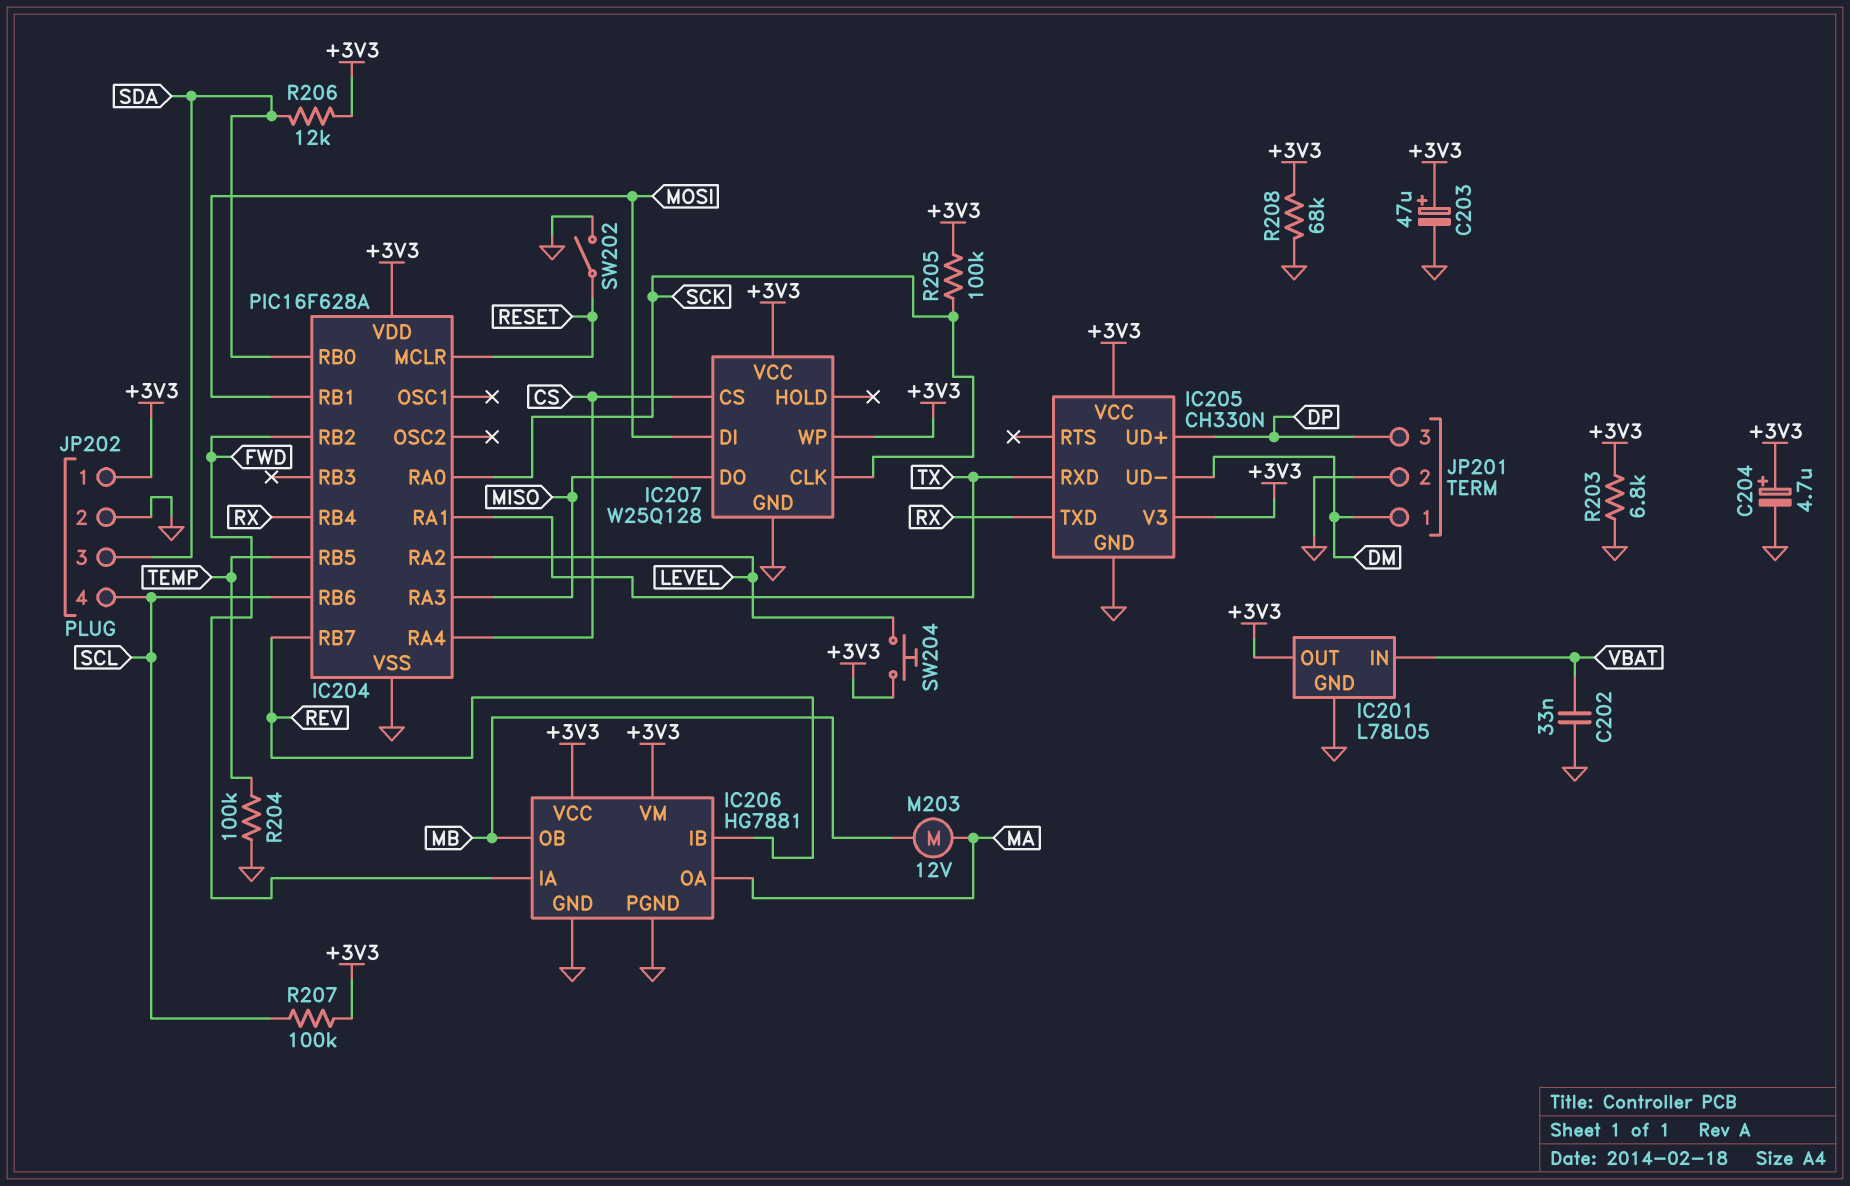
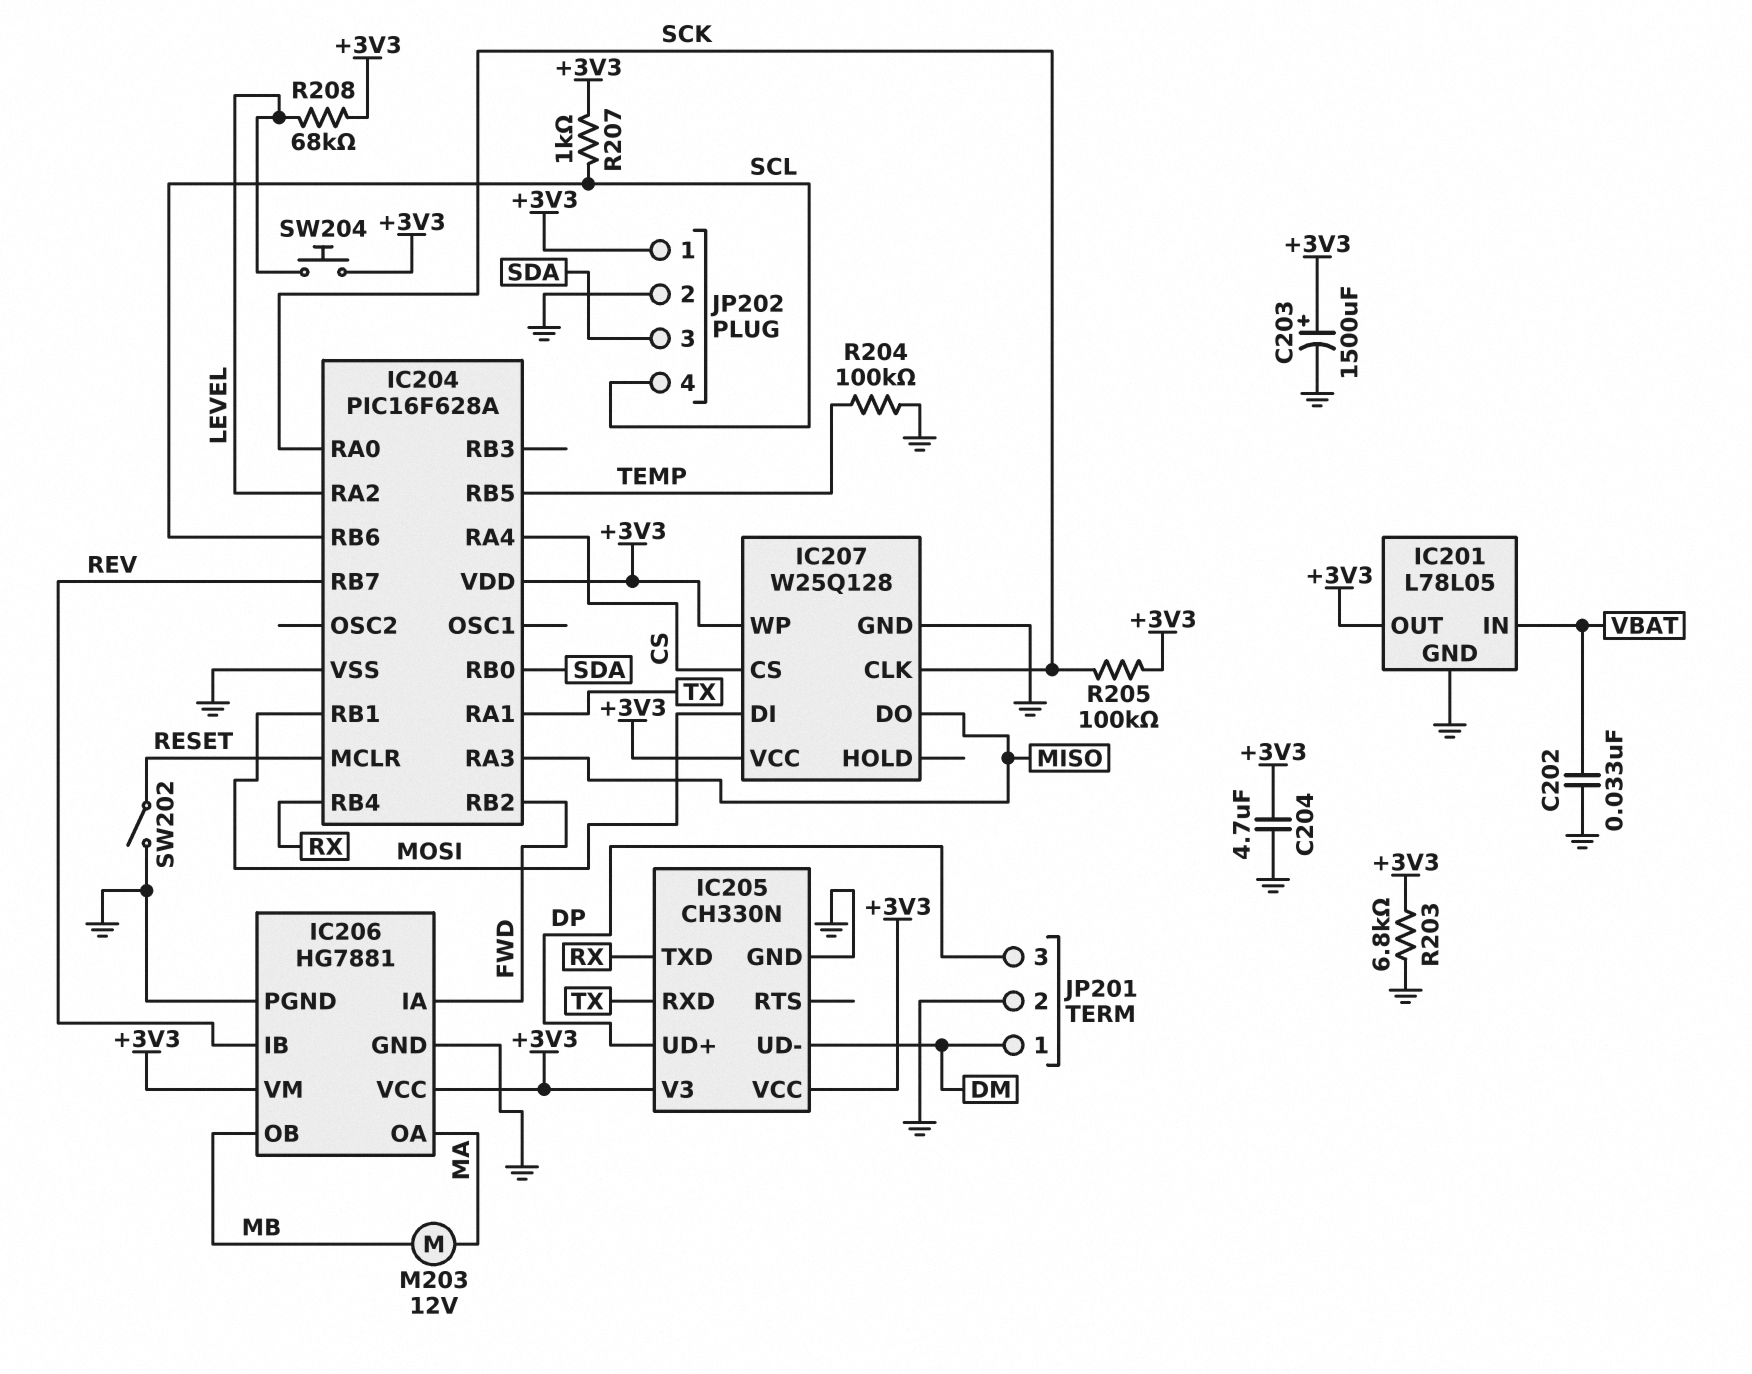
C203: 47uF (plus +3V3, minus GND) -> 1500uF (plus +3V3, minus GND)
C204: 4.7uF (plus +3V3, minus GND) -> 4.7uF (+3V3, GND)
R206: 12k (+3V3, SDA) -> none
R207: 100k (+3V3, SCL) -> 1k (+3V3, SCL)
R208: 68k (+3V3, GND) -> 68k (+3V3, LEVEL)

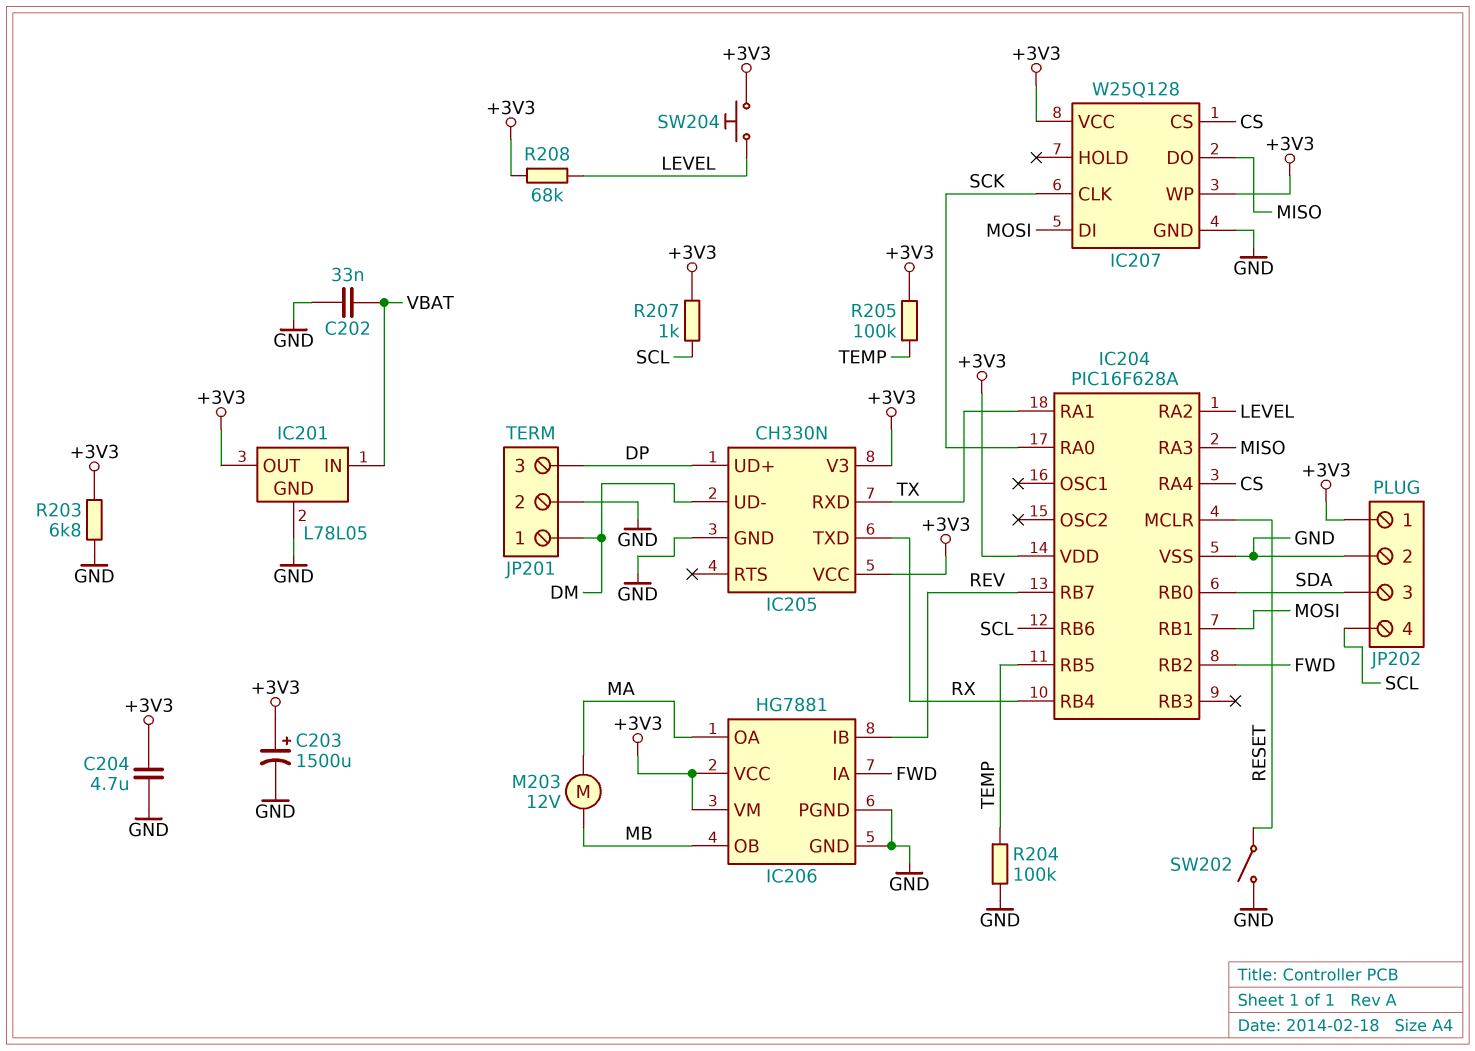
R205: 100k (+3V3, SCK) -> 100k (+3V3, TEMP)

